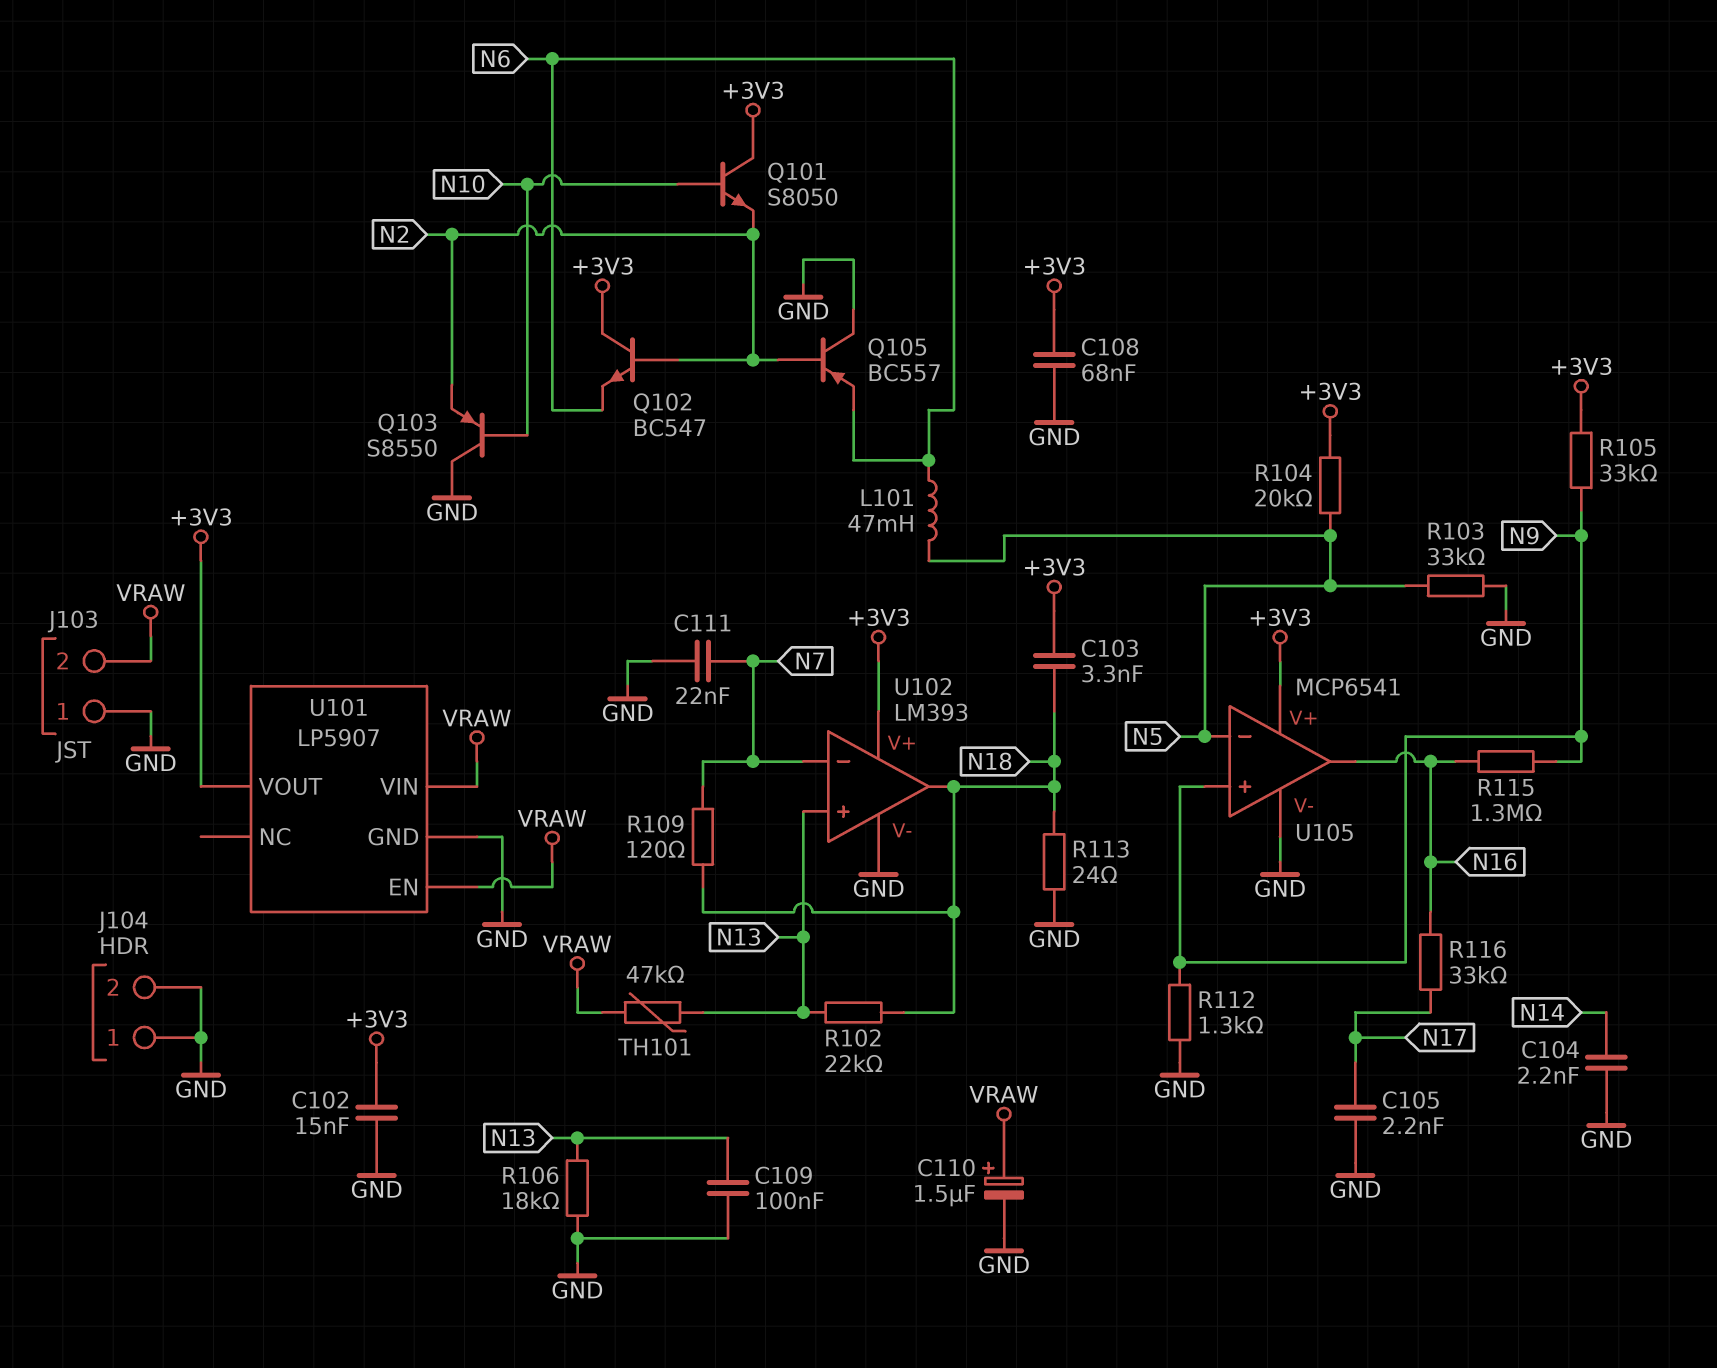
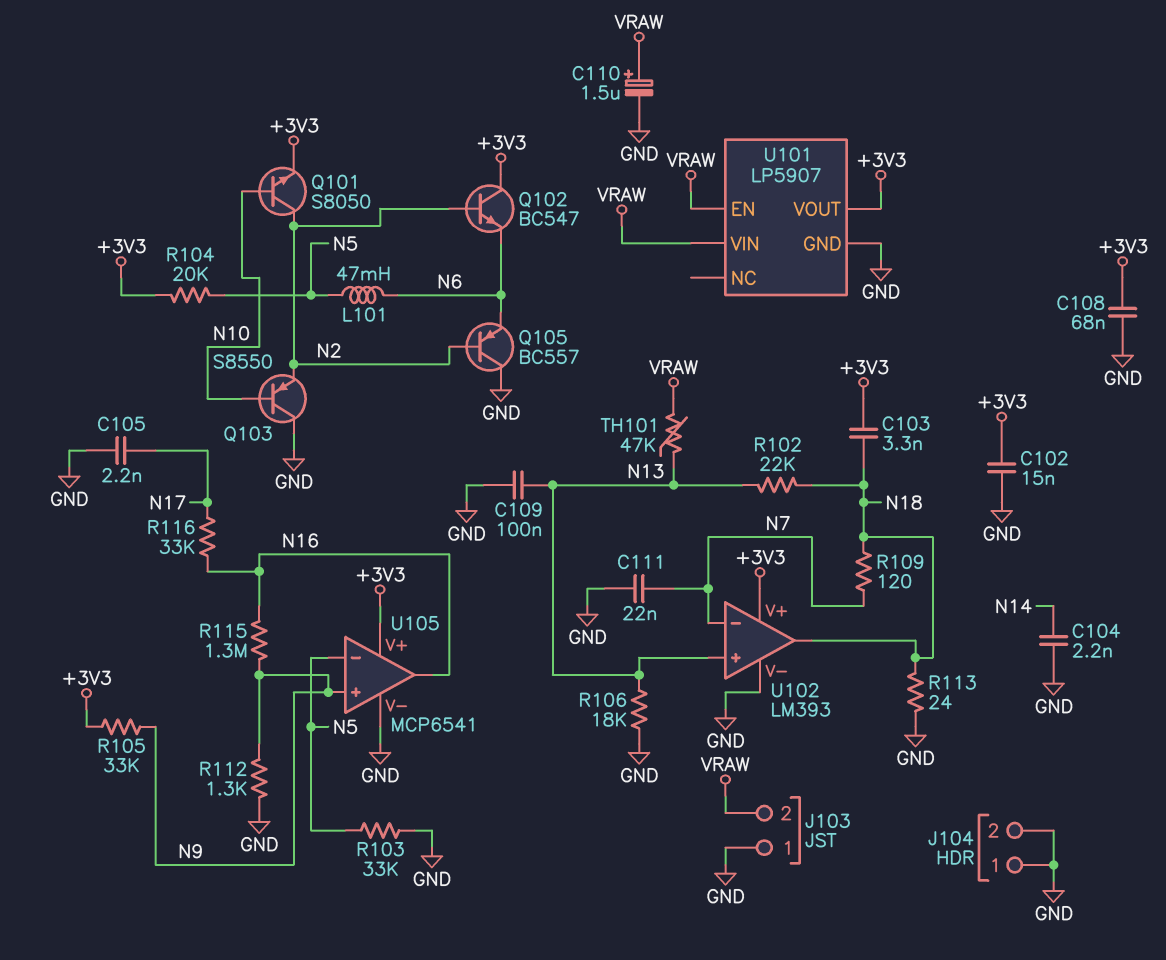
Q101: NPN S8050 (B N10, C +3V3, E N2) -> NPN S8050 (B N10, C N2, E +3V3)

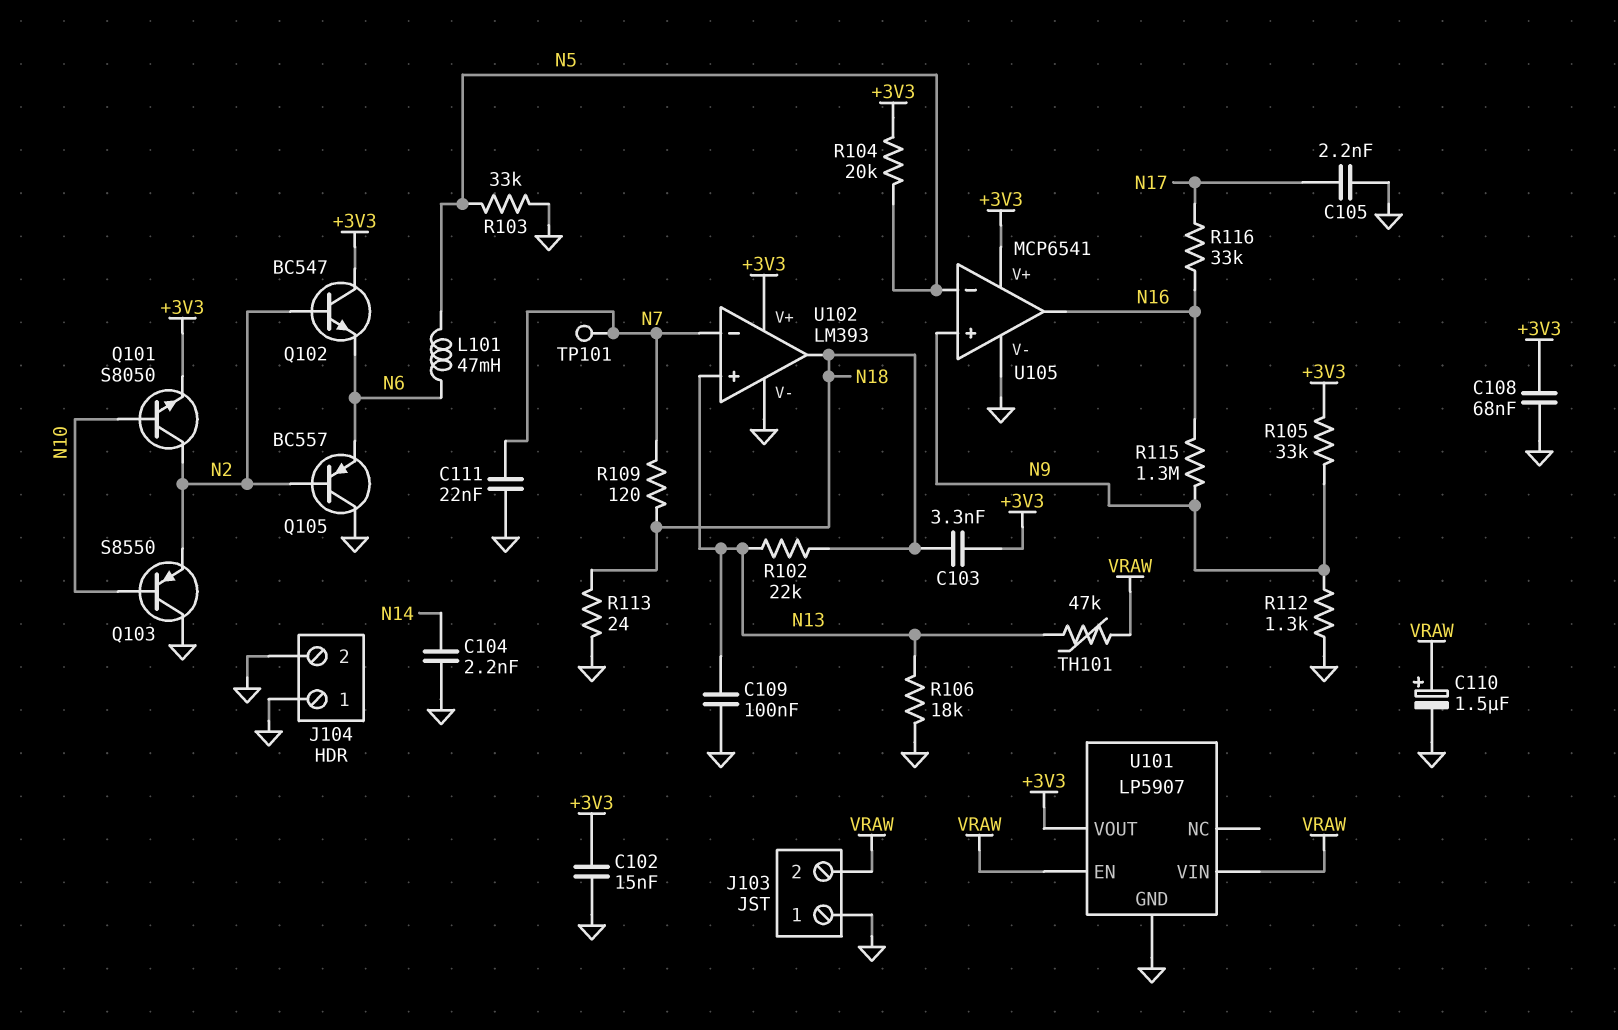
TP101: none -> test point (N7)

